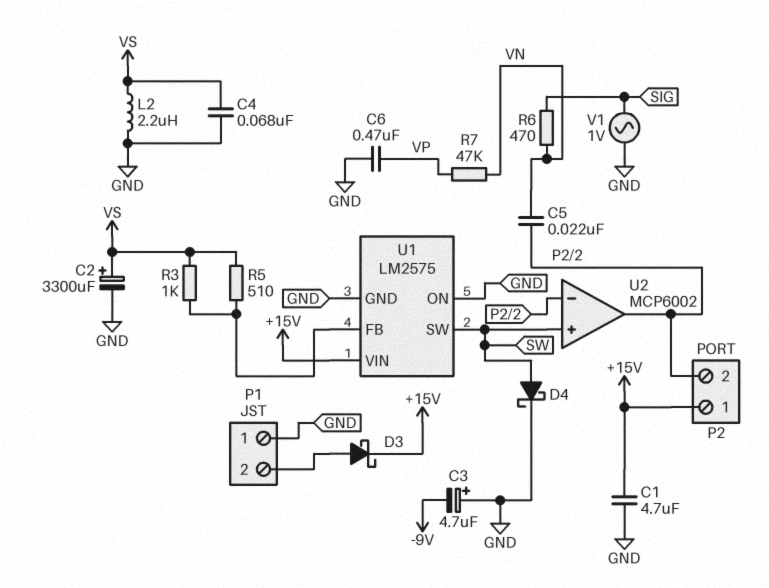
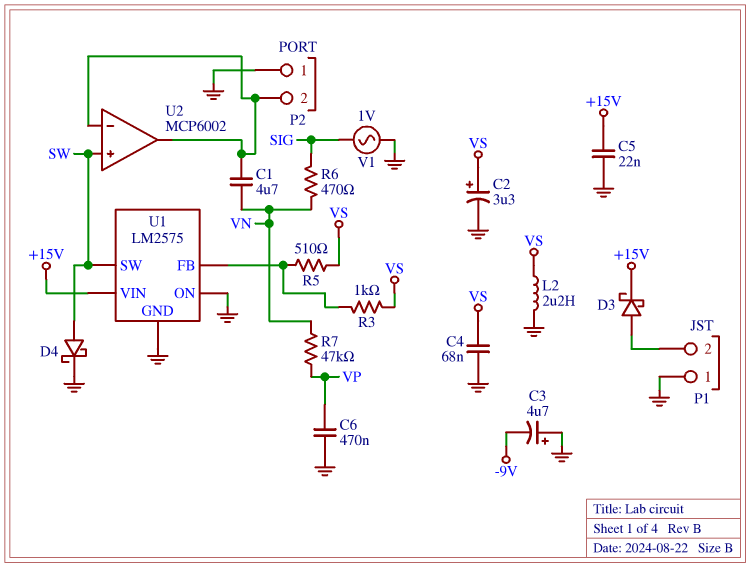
C1: 4.7uF (+15V, GND) -> 4.7uF (P2/2, VN)
C2: 3300uF (plus VS, minus GND) -> 3.3uF (plus VS, minus GND)
C5: 22nF (P2/2, VN) -> 22nF (+15V, GND)
P2 pin 1: +15V -> GND

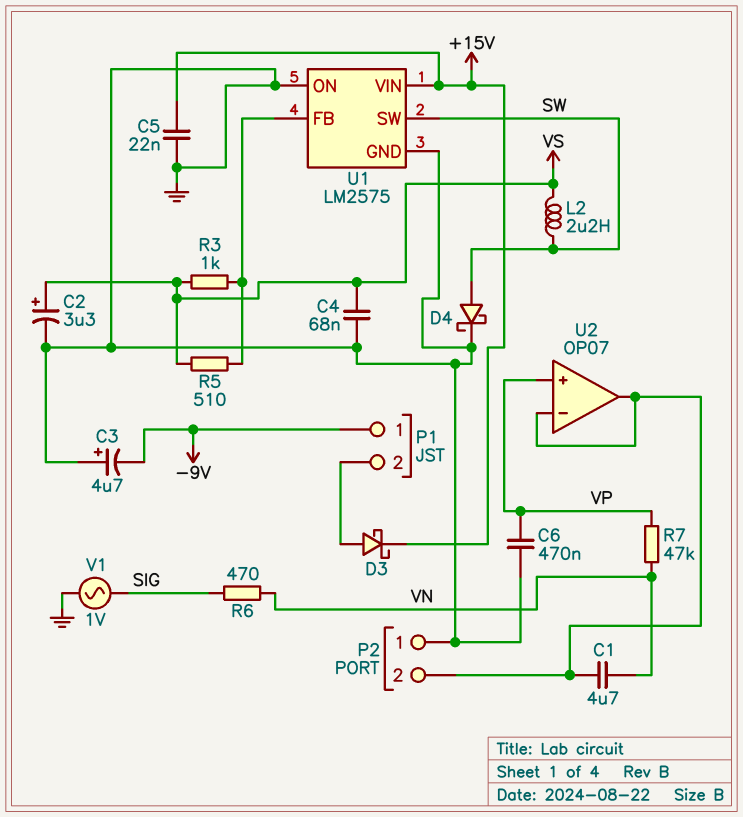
L2: 2.2uH (GND, VS) -> 2.2uH (SW, VS)
P1 pin 1: GND -> -9V
U2: MCP6002 -> OP07
U2 pin in+: SW -> VP

